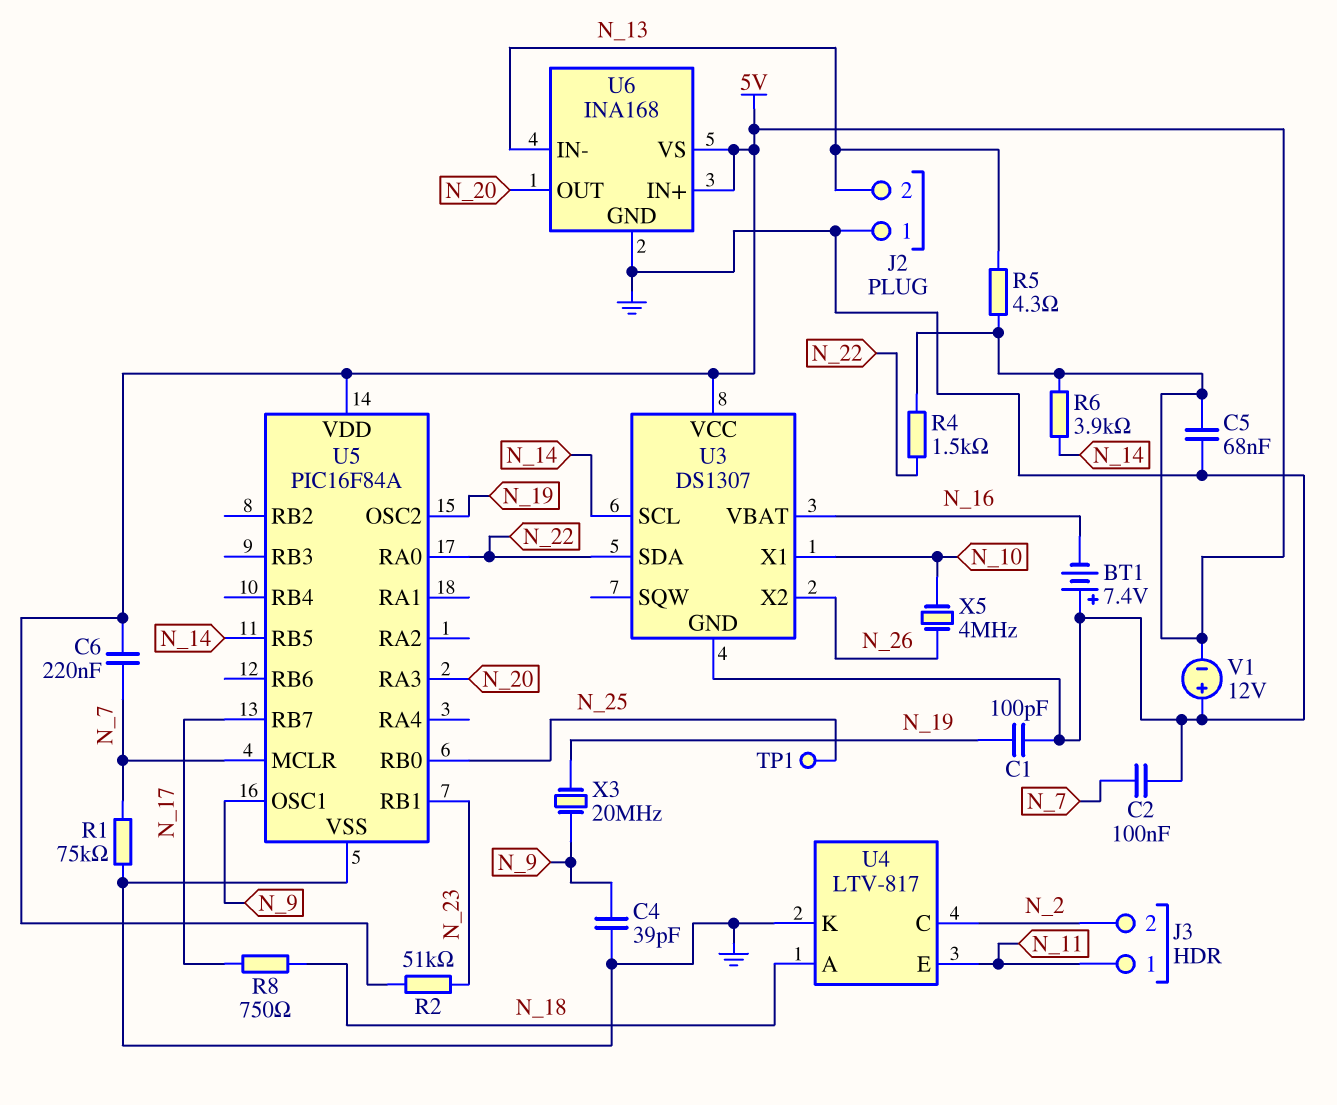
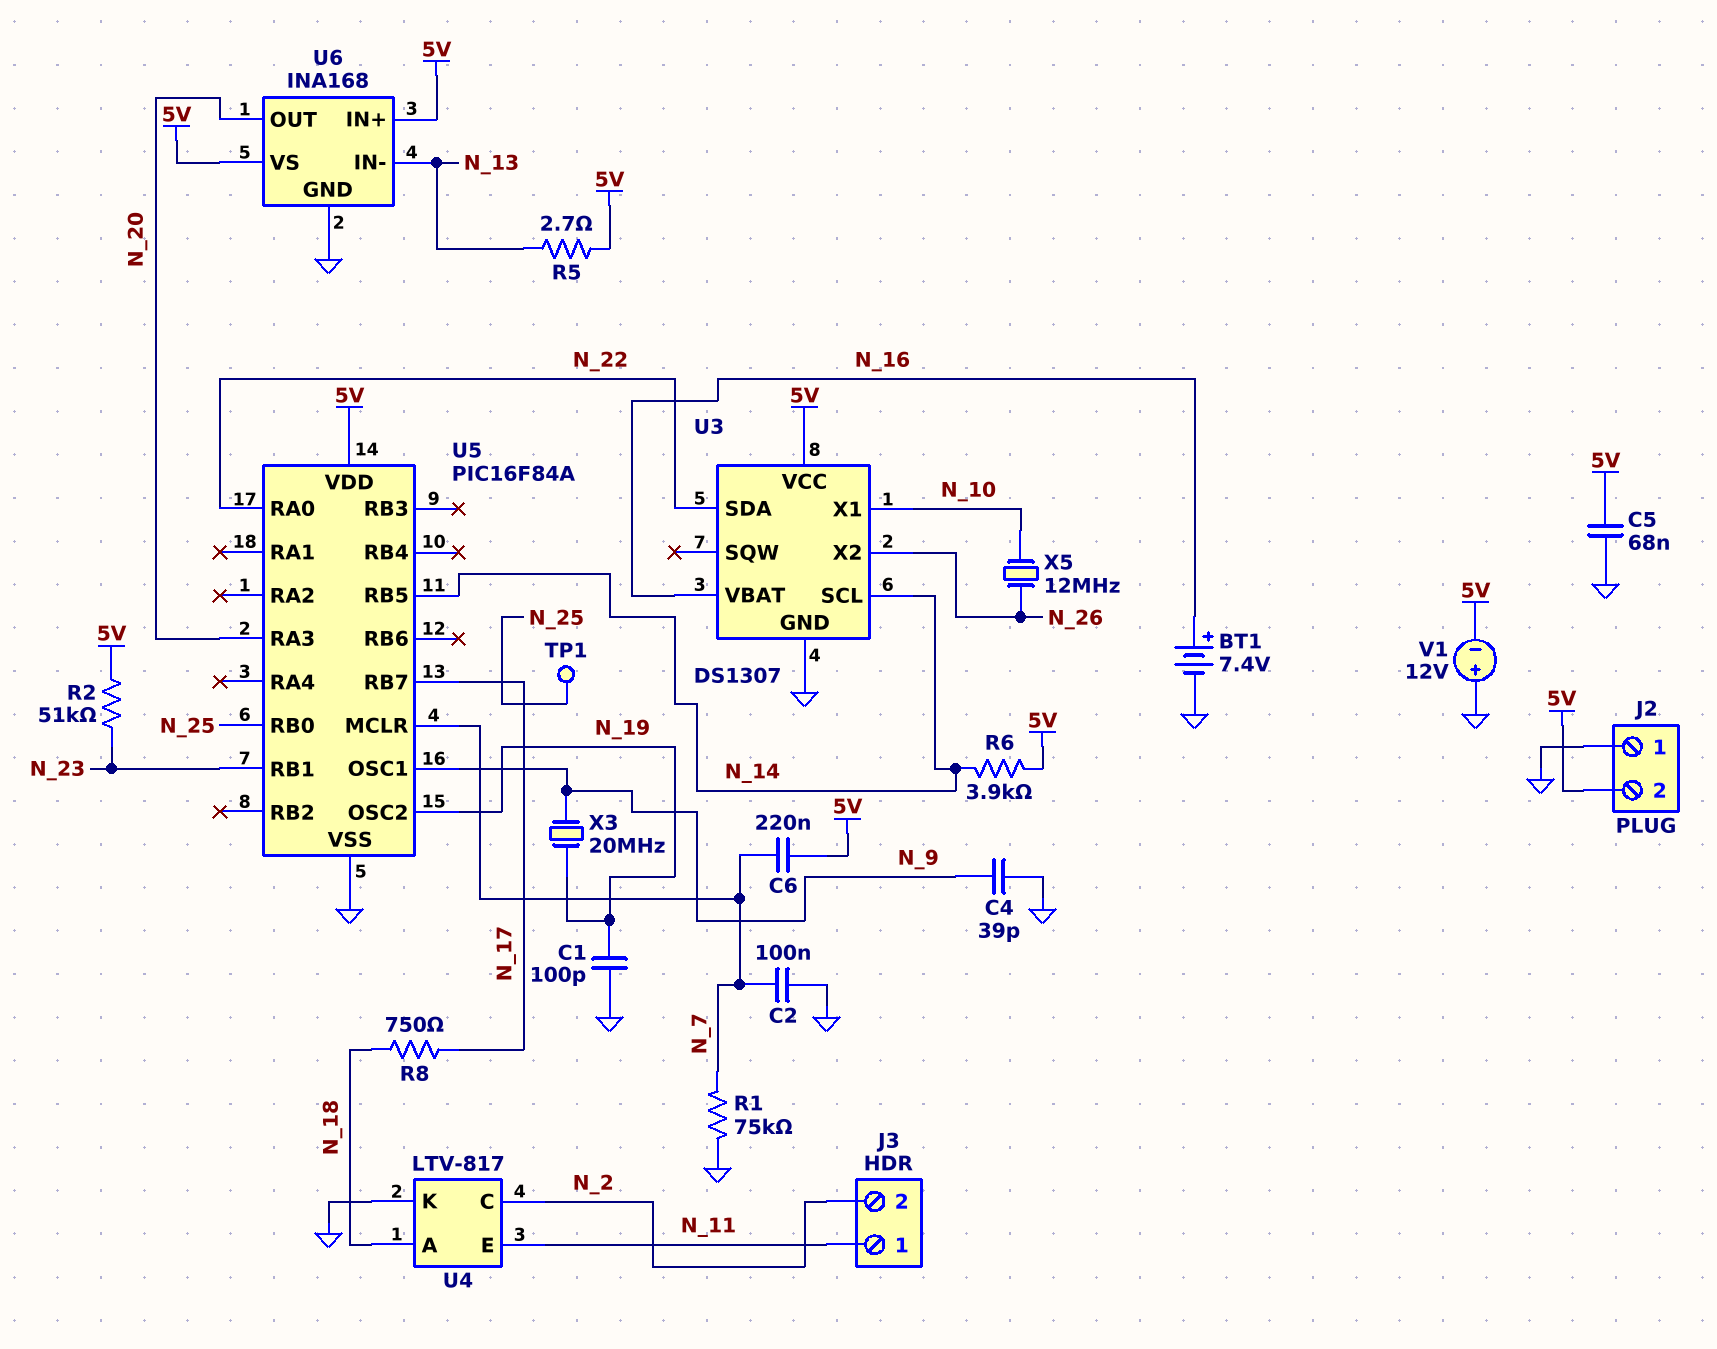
BT1: 7.4V (plus GND, minus N_16) -> 7.4V (plus N_16, minus GND)
J2 pin 2: N_13 -> 5V
R4: 1.5k (5V, N_22) -> none
R5: 4.3 (5V, N_13) -> 2.7 (5V, N_13)
X5: 4MHz (N_10, N_26) -> 12MHz (N_10, N_26)

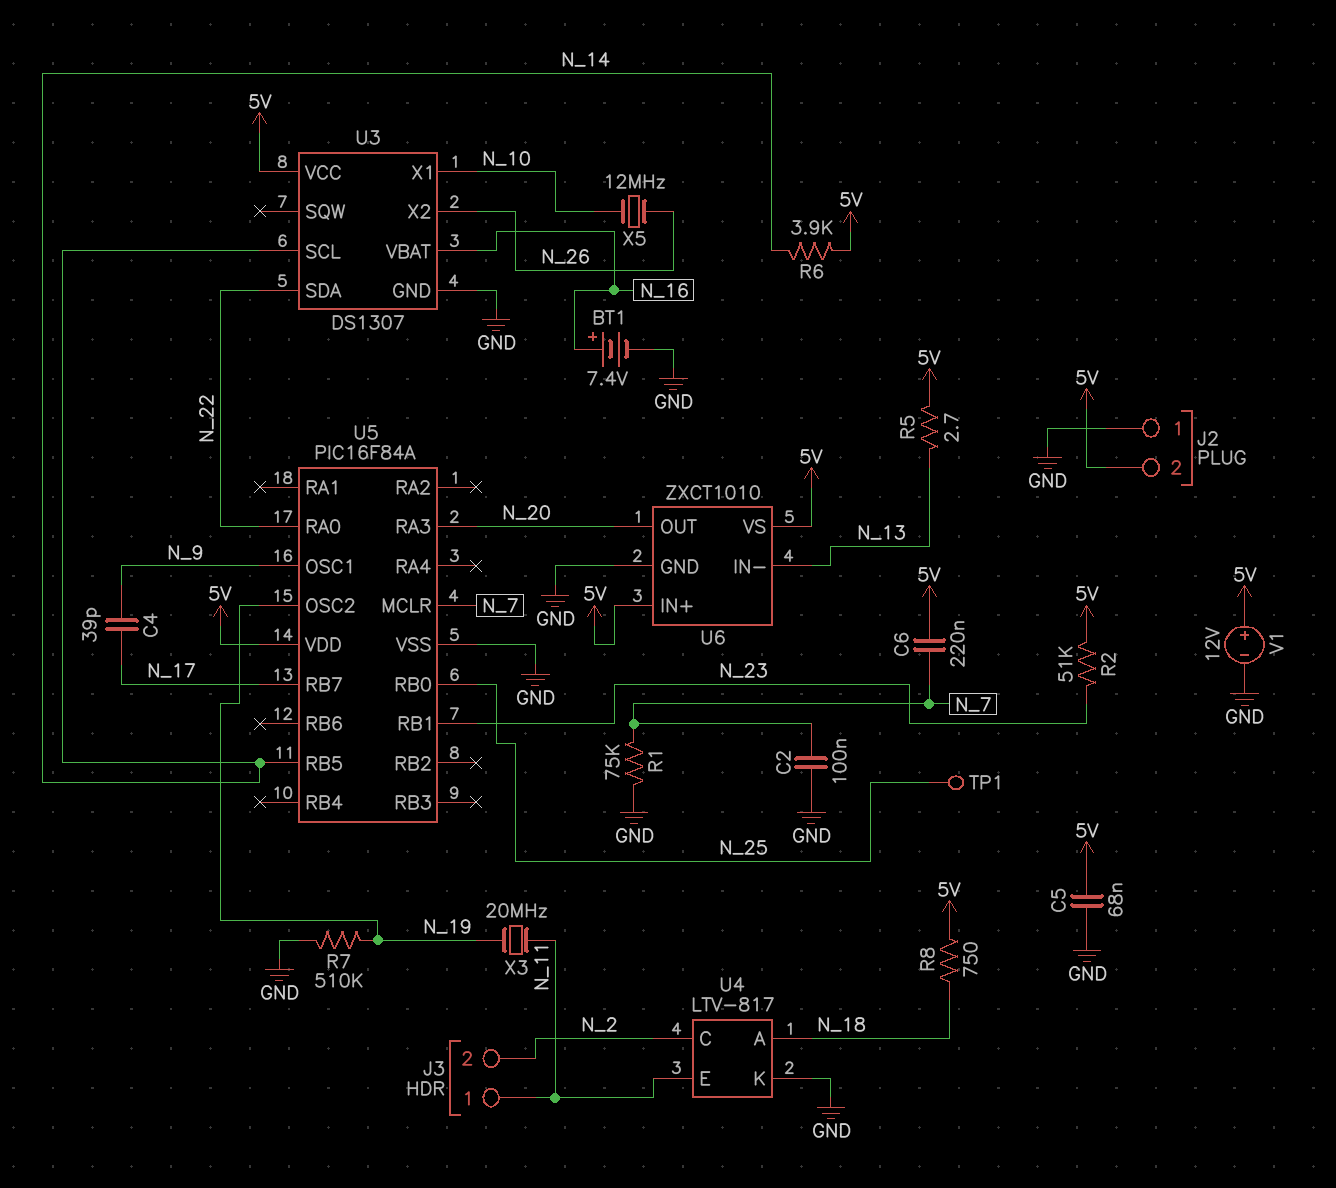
C1: 100pF (GND, N_19) -> none
C4: 39pF (GND, N_9) -> 39pF (N_9, N_17)
R7: none -> 510k (GND, N_19)
R8: 750 (N_17, N_18) -> 750 (5V, N_18)
U6: INA168 -> ZXCT1010
V1: 12V (plus GND, minus 5V) -> 12V (plus 5V, minus GND)
X3: 20MHz (N_9, N_19) -> 20MHz (N_11, N_19)

